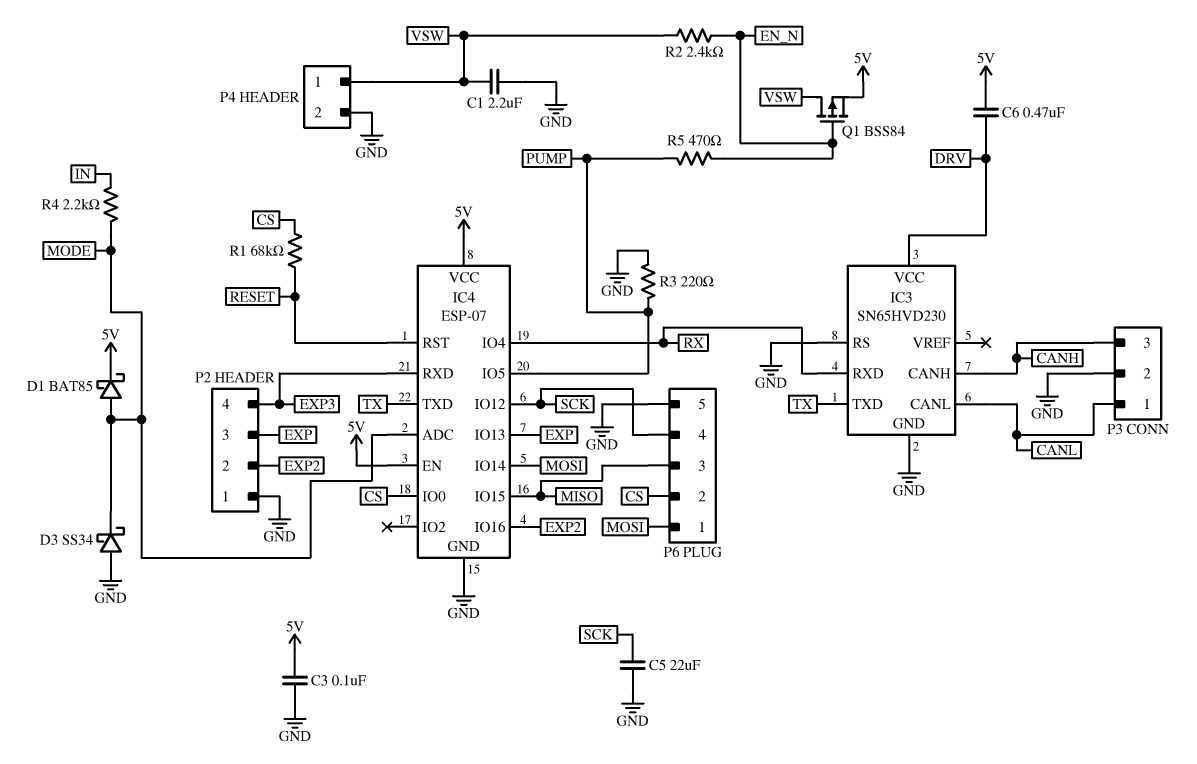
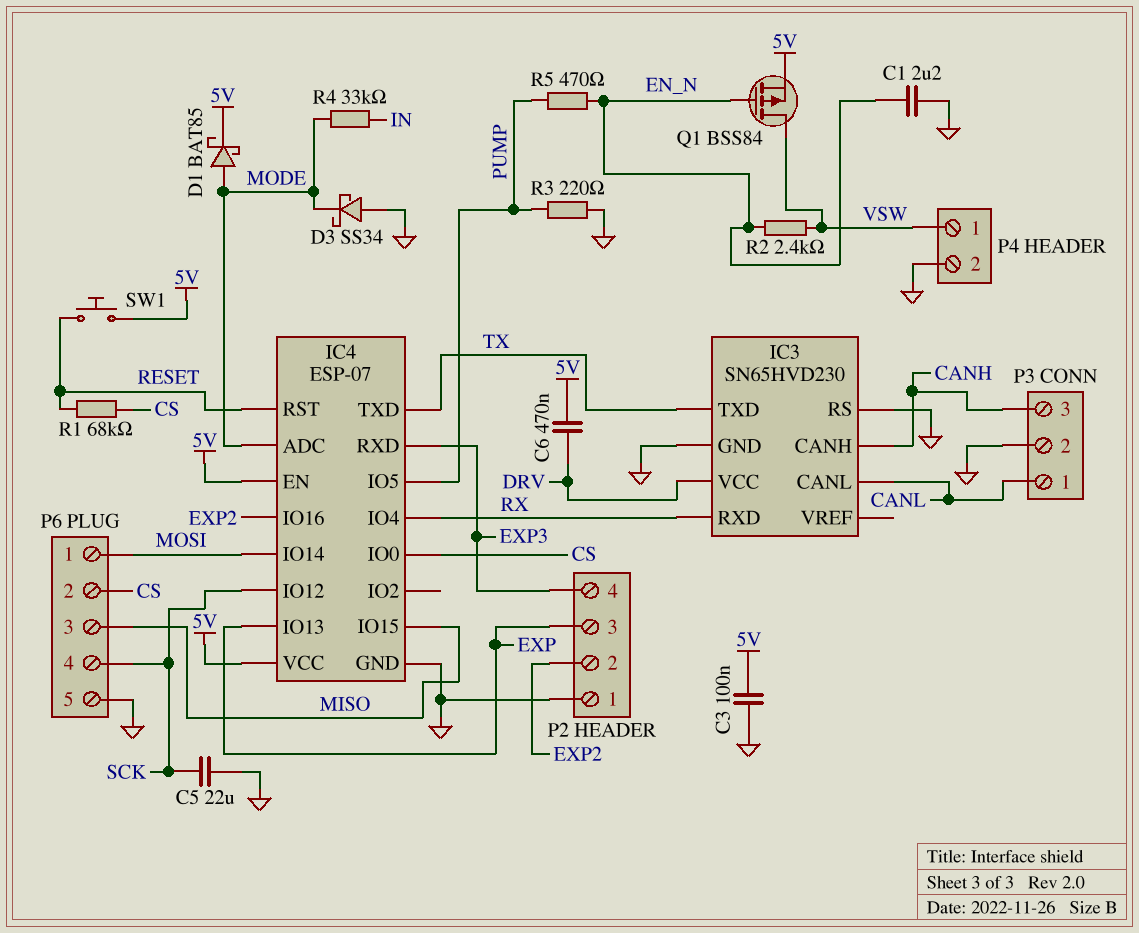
C1: 2.2uF (GND, VSW) -> 2.2uF (EN_N, GND)
R4: 2.2k (IN, MODE) -> 33k (IN, MODE)
SW1: none -> button (5V, RESET)

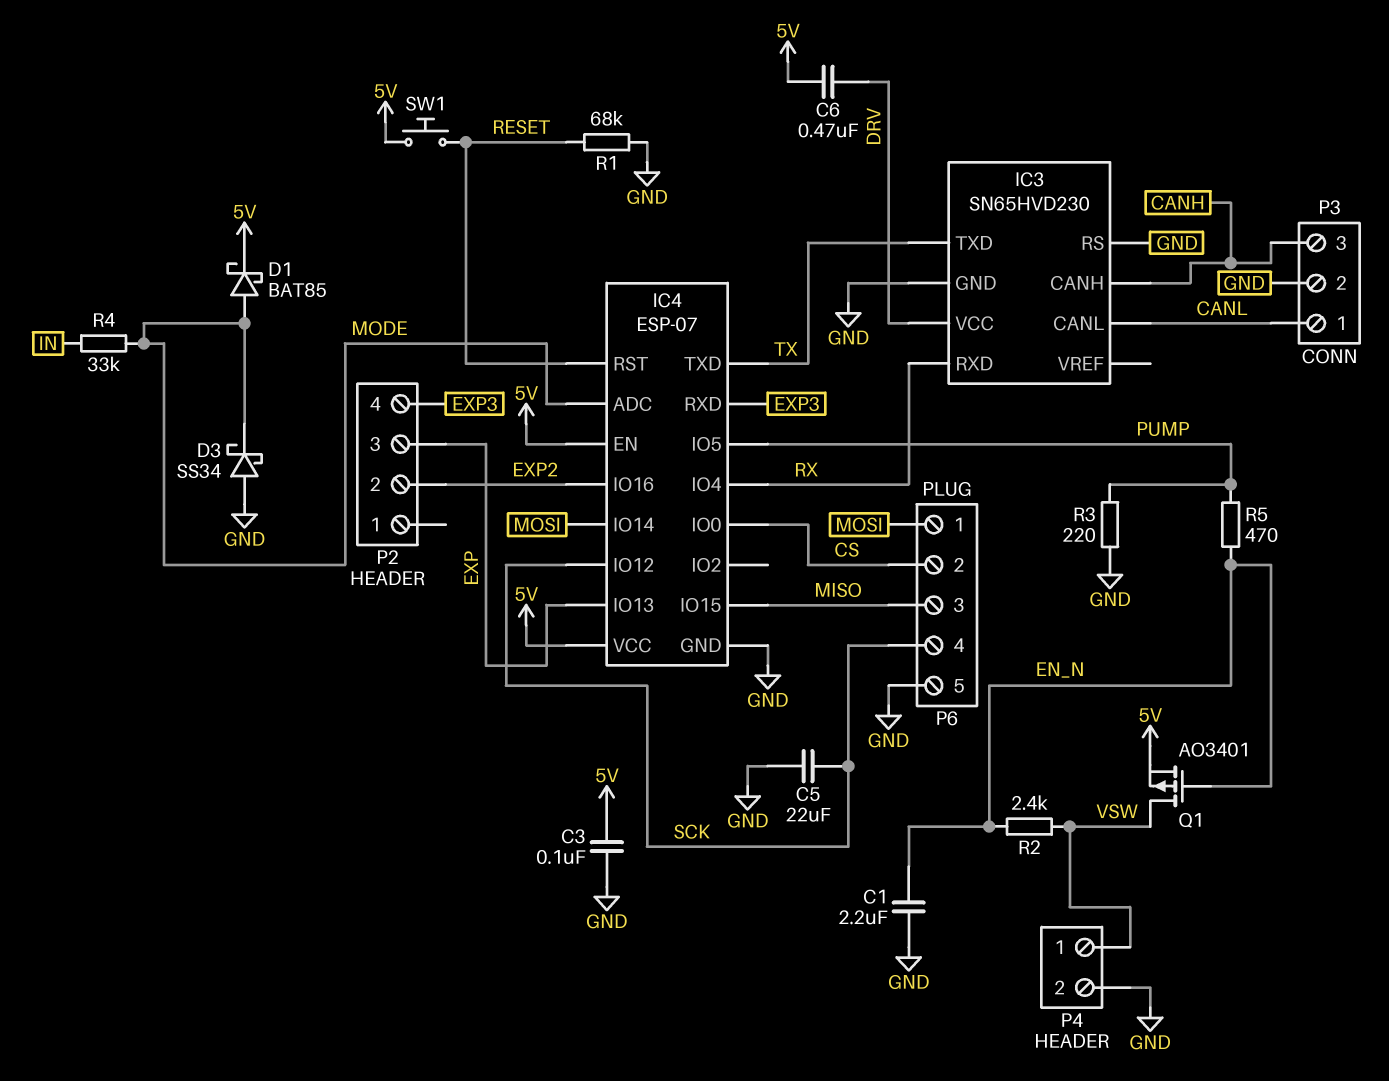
P2 pin 1: GND -> none
Q1: PMOS BSS84 (G EN_N, D VSW, S 5V) -> PMOS AO3401 (G EN_N, D VSW, S 5V)
R1: 68k (CS, RESET) -> 68k (GND, RESET)

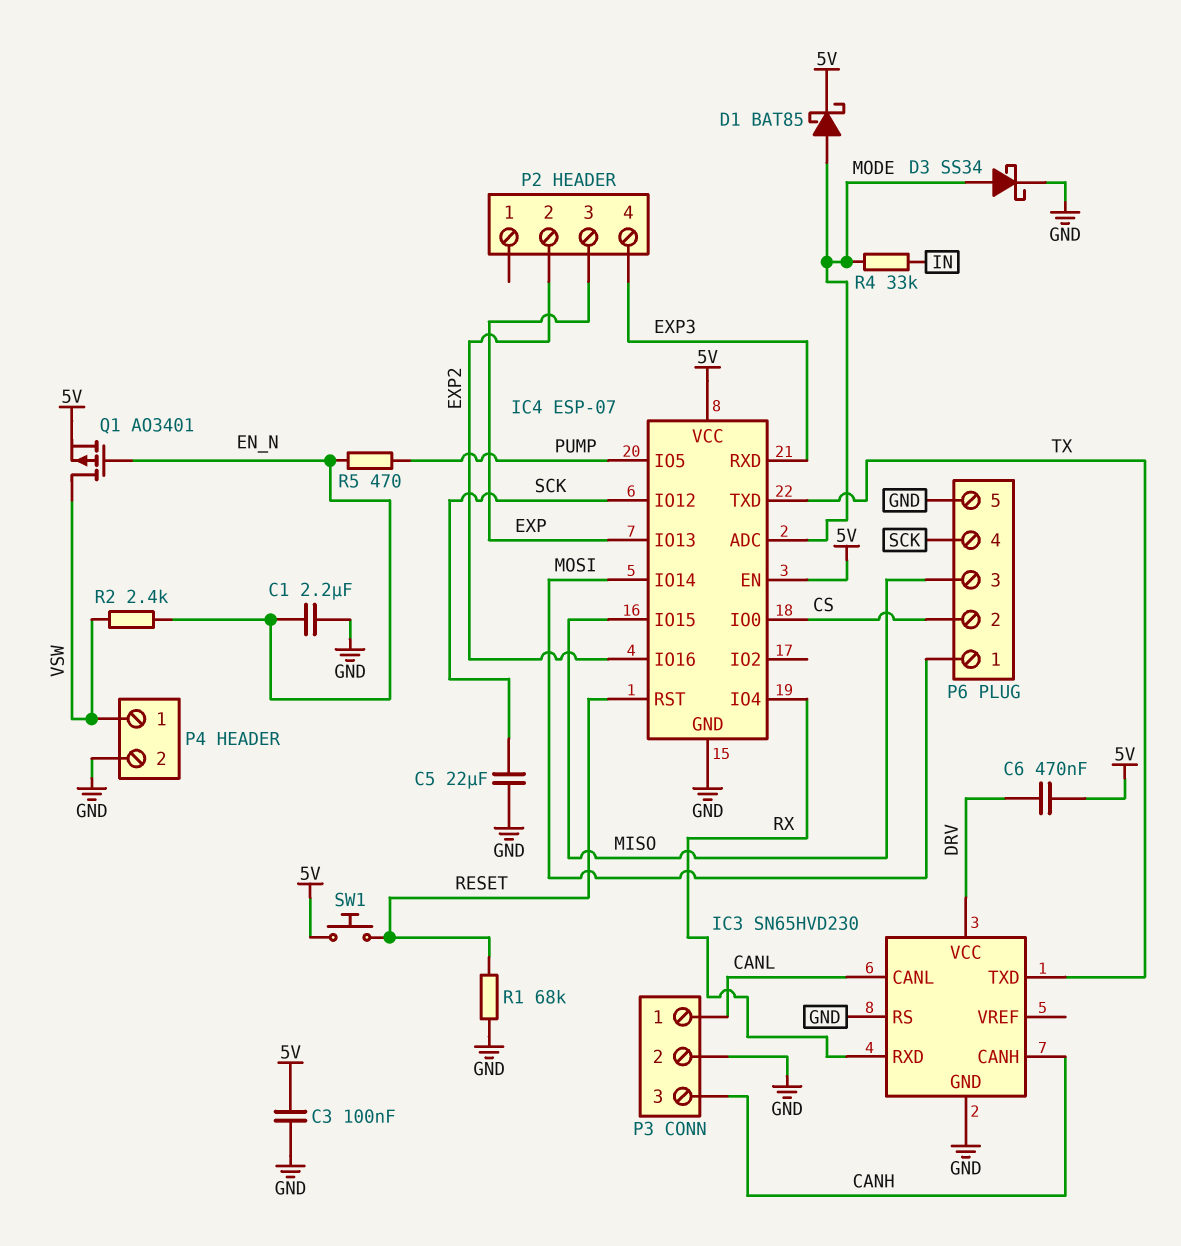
D3: schottky SS34 (A GND, K MODE) -> schottky SS34 (A MODE, K GND)
R3: 220 (GND, PUMP) -> none

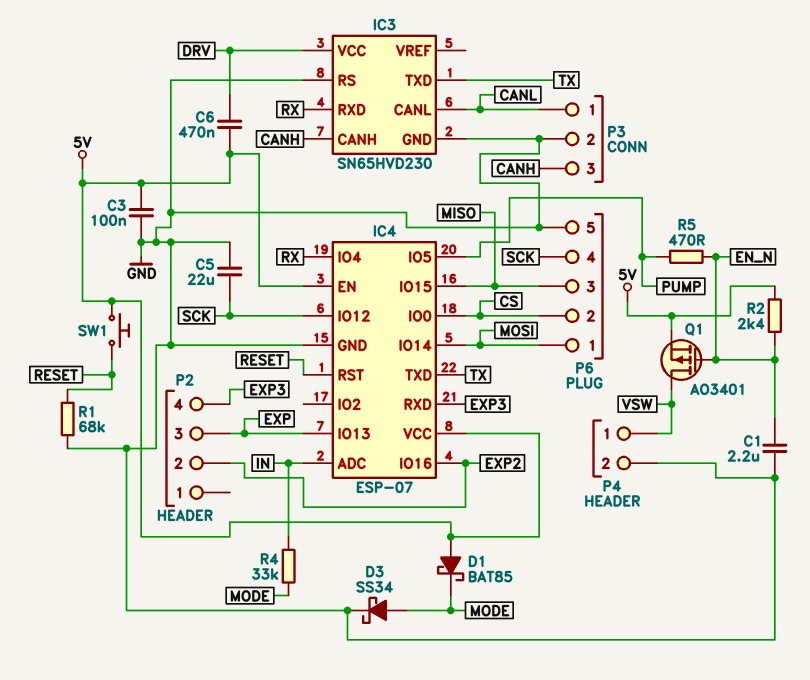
D1: schottky BAT85 (A MODE, K 5V) -> schottky BAT85 (A 5V, K MODE)
IC4 pin ADC: MODE -> IN
R2: 2.4k (EN_N, VSW) -> 2.4k (5V, EN_N)

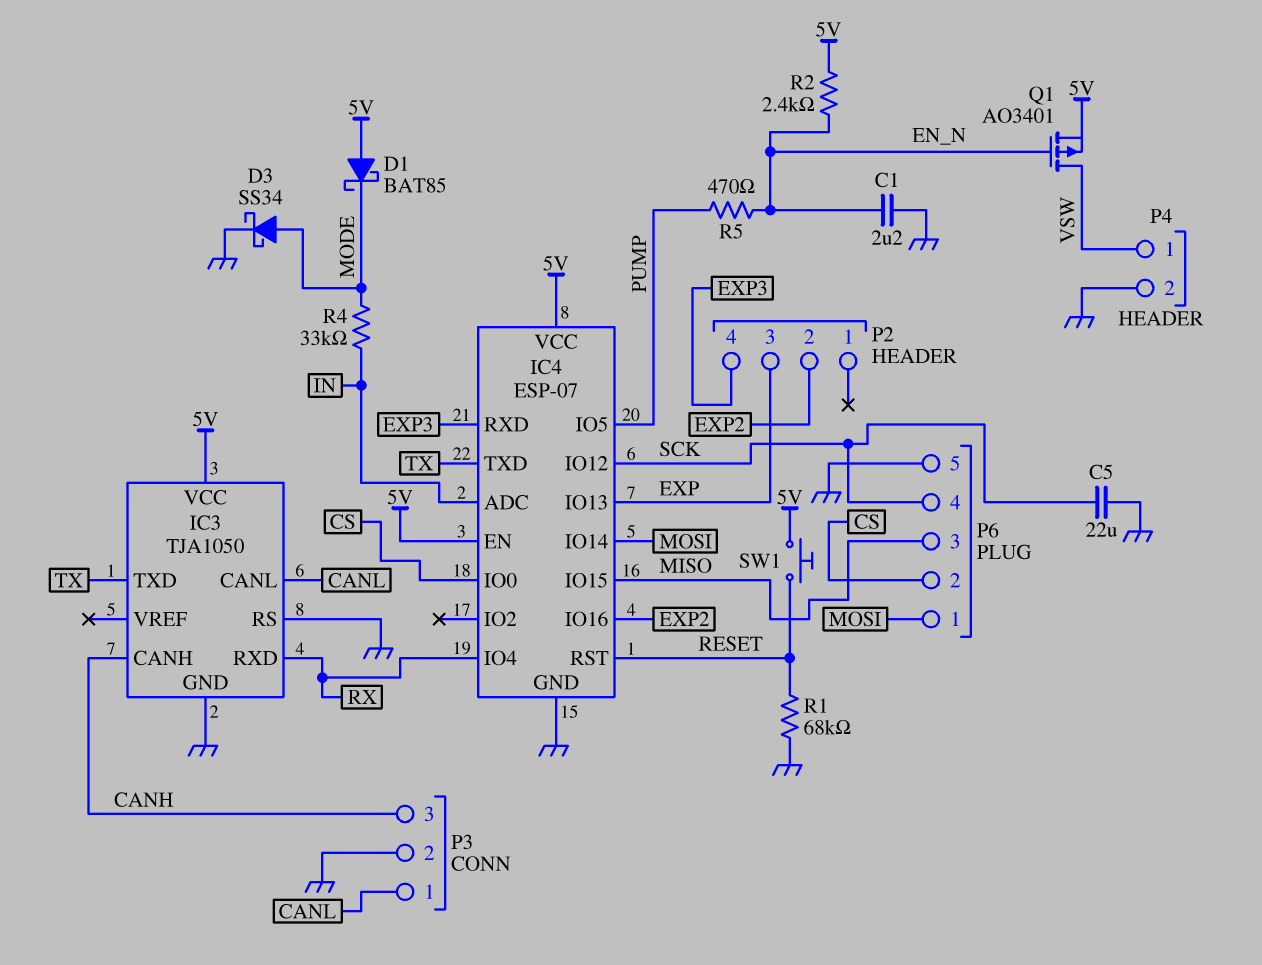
C3: 100nF (5V, GND) -> none
C6: 470nF (5V, DRV) -> none
IC3: SN65HVD230 -> TJA1050
IC3 pin VCC: DRV -> 5V

